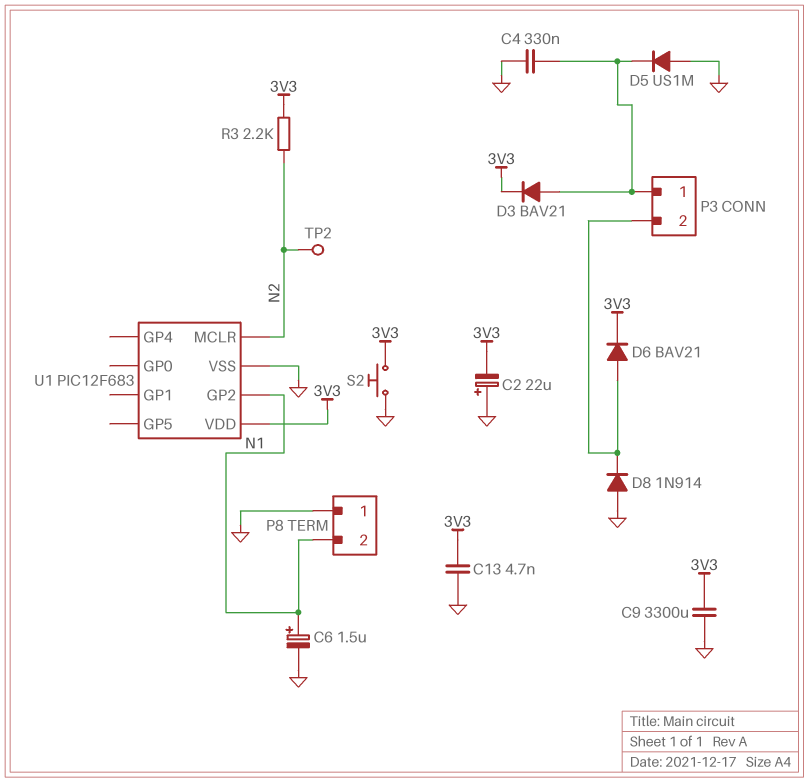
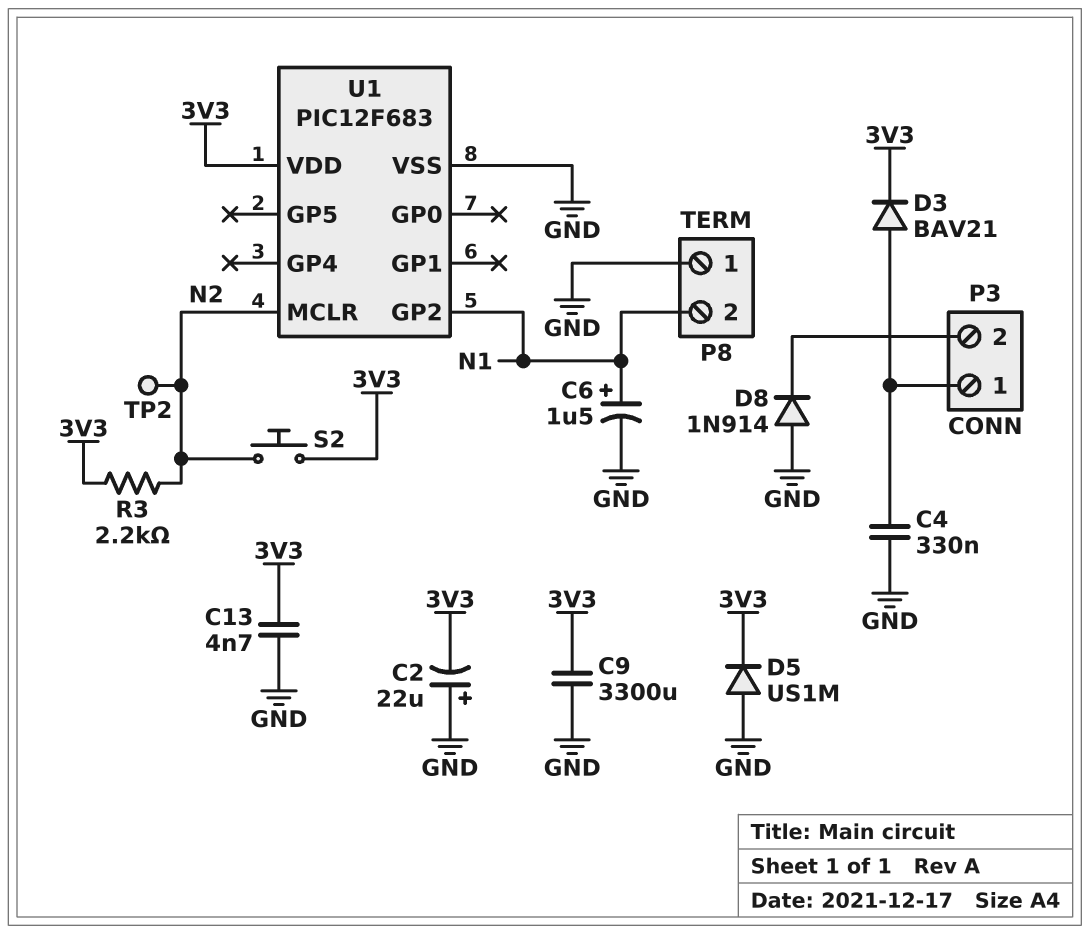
D5: diode US1M (A GND, K P3/1) -> diode US1M (A GND, K 3V3)
D6: diode BAV21 (A P3/2, K 3V3) -> none
S2: button (3V3, GND) -> button (3V3, N2)

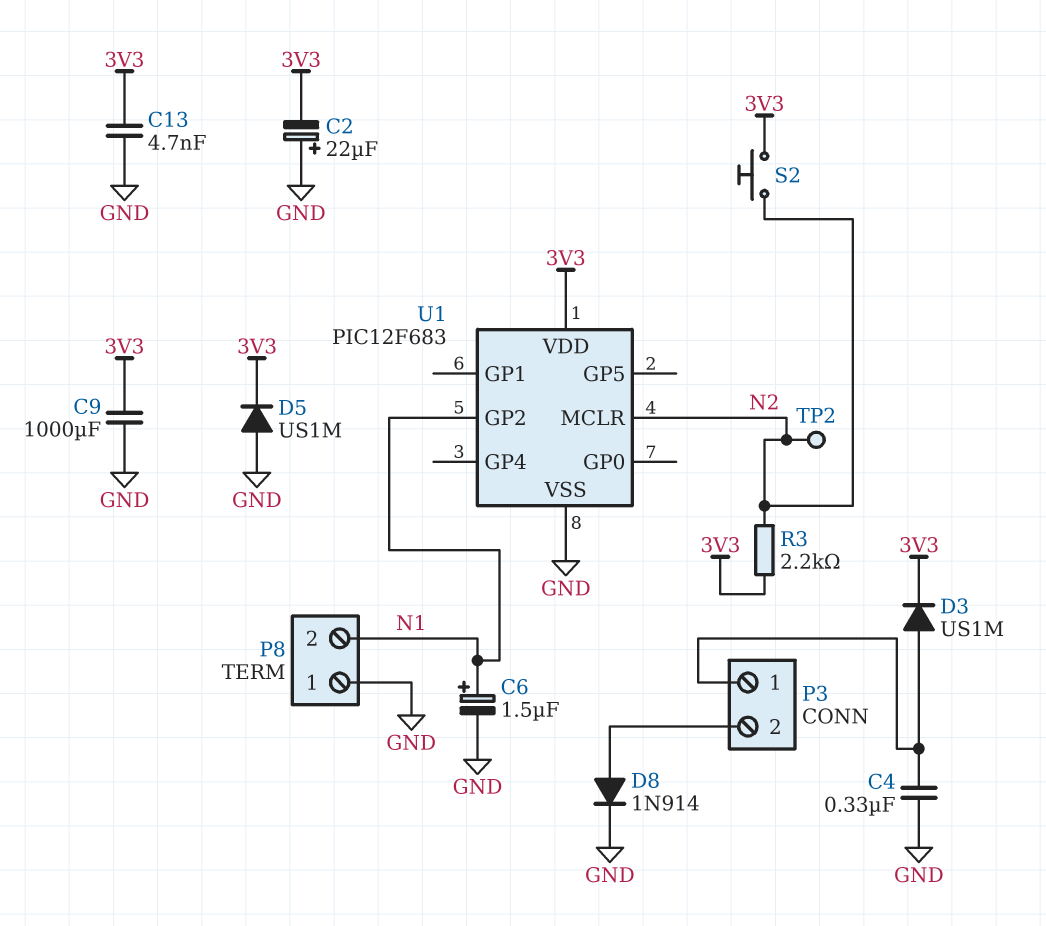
C9: 3300uF (3V3, GND) -> 1000uF (3V3, GND)
D3: diode BAV21 (A P3/1, K 3V3) -> diode US1M (A P3/1, K 3V3)
D8: diode 1N914 (A GND, K P3/2) -> diode 1N914 (A P3/2, K GND)

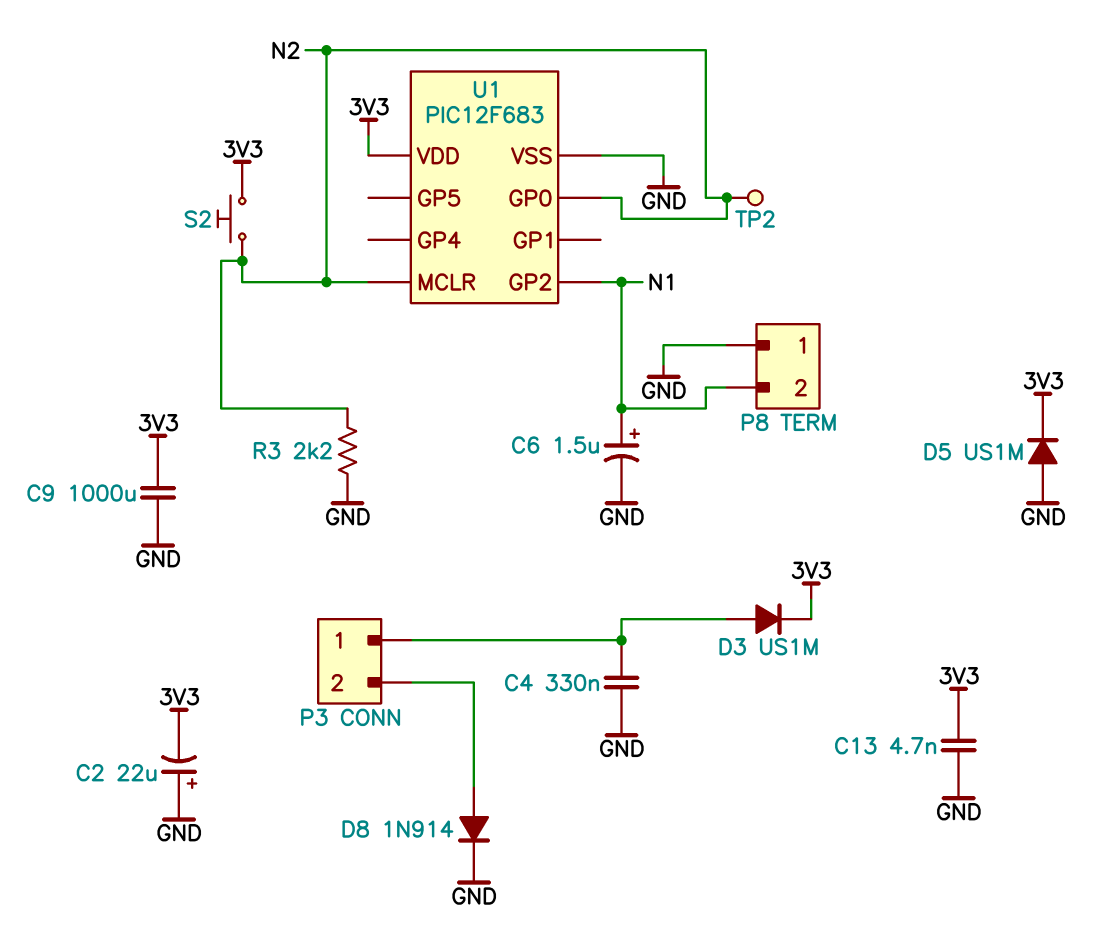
R3: 2.2k (3V3, N2) -> 2.2k (GND, N2)
U1 pin GP0: none -> N2

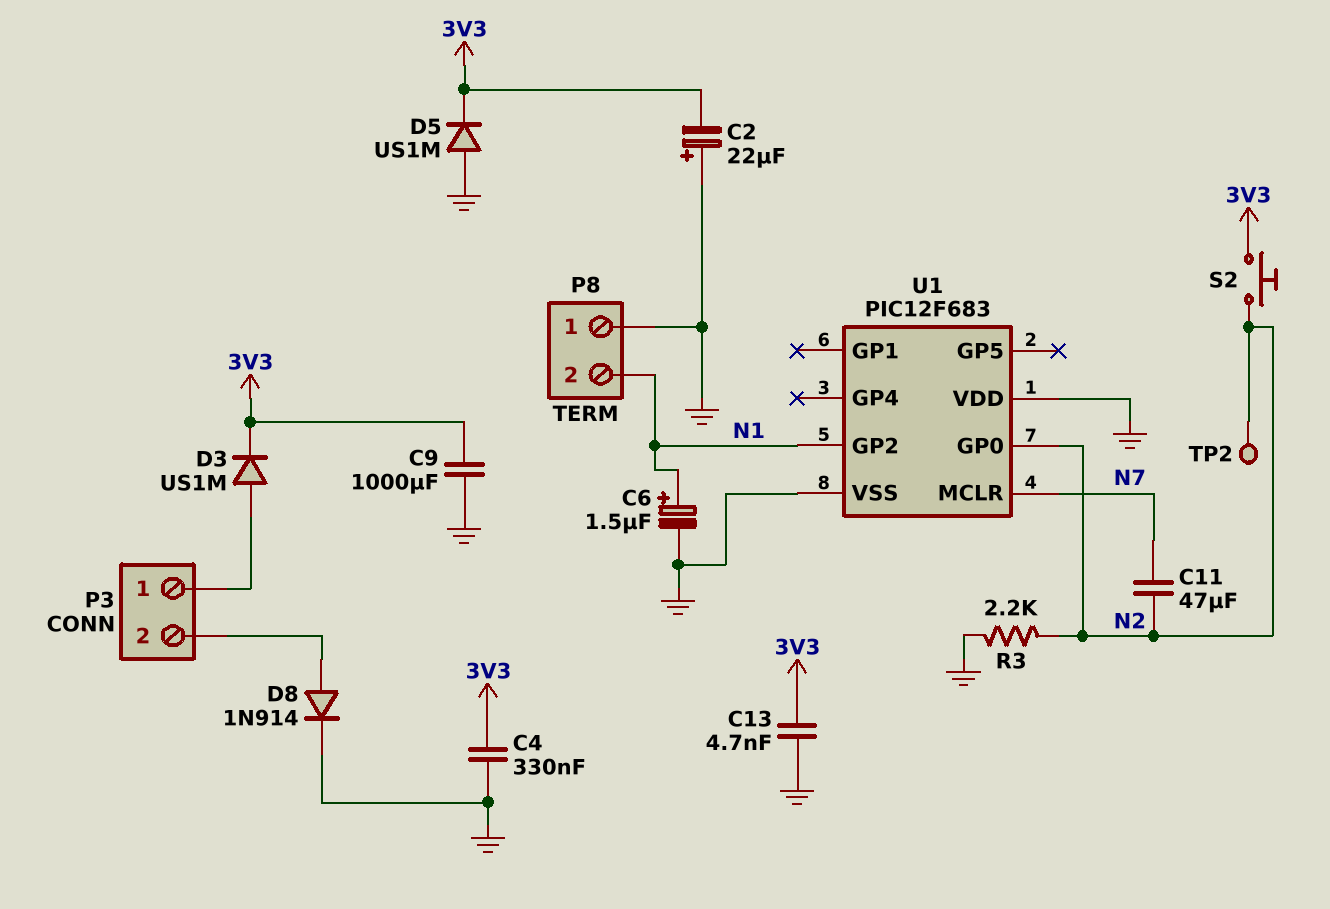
C4: 330nF (GND, P3/1) -> 330nF (3V3, GND)
C11: none -> 47uF (N2, N7)
U1 pin MCLR: N2 -> N7
U1 pin VDD: 3V3 -> GND

